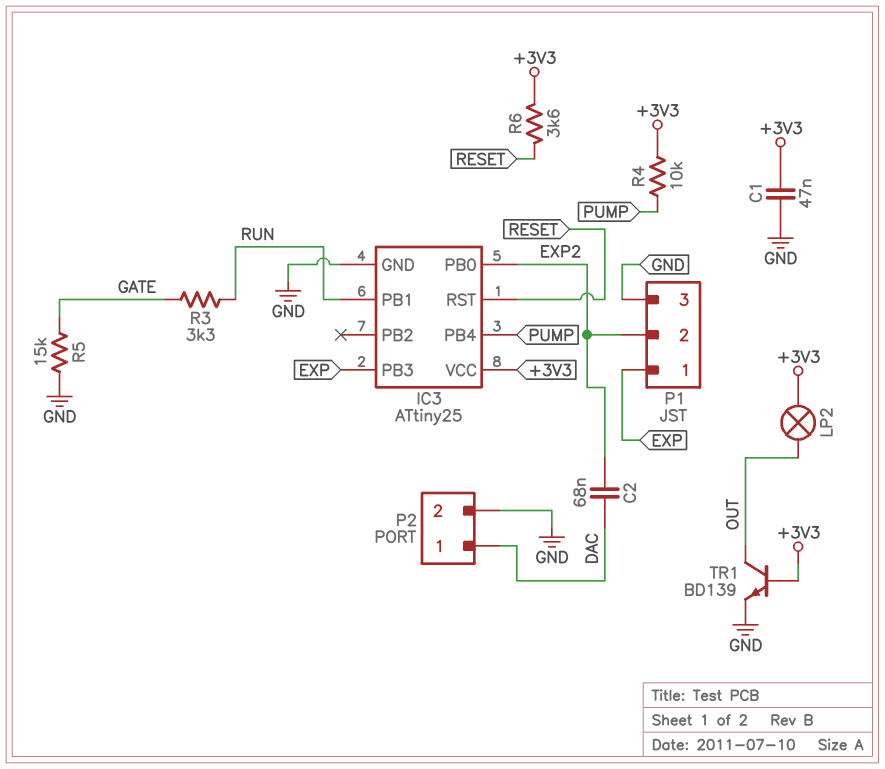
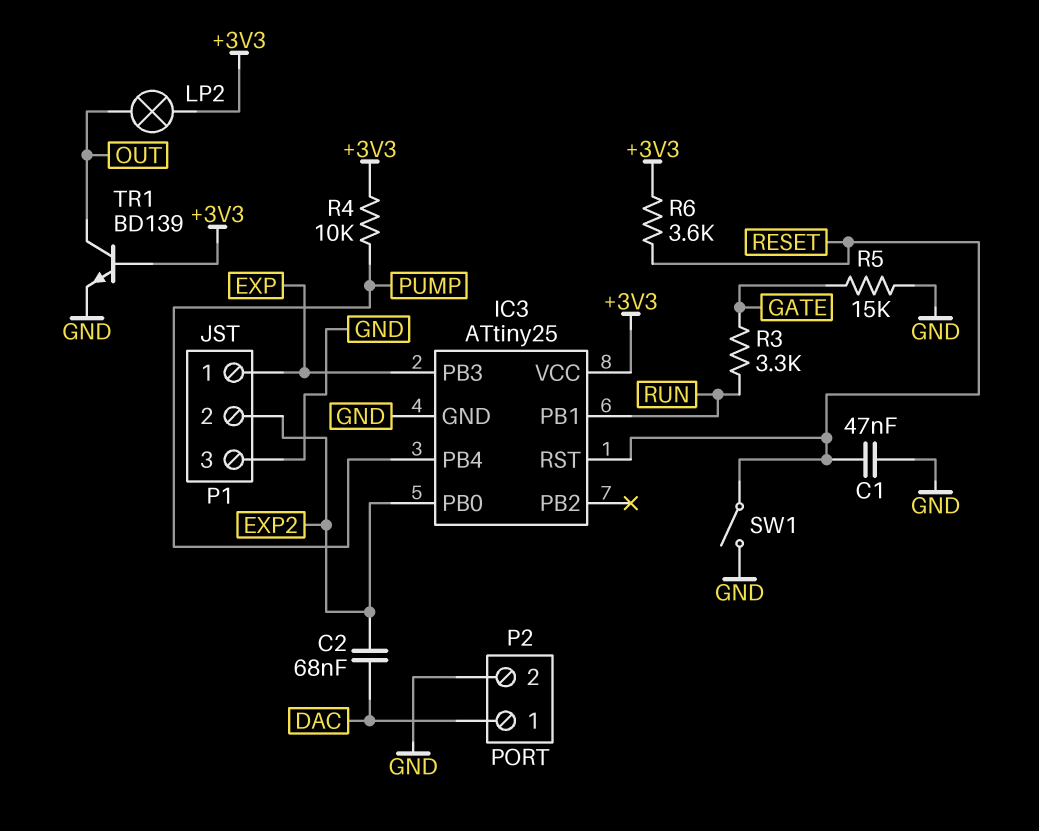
C1: 47nF (+3V3, GND) -> 47nF (GND, RESET)
SW1: none -> switch (GND, RESET)

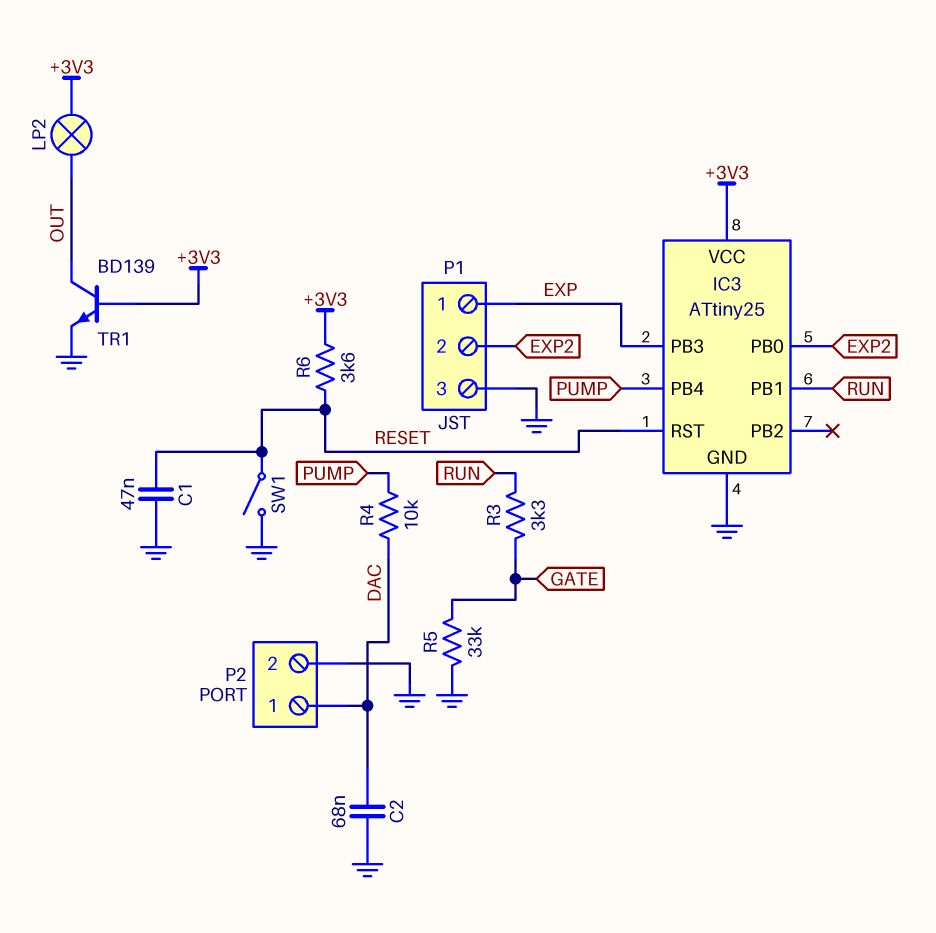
C2: 68nF (DAC, EXP2) -> 68nF (DAC, GND)
R4: 10k (+3V3, PUMP) -> 10k (DAC, PUMP)
R5: 15k (GATE, GND) -> 33k (GATE, GND)

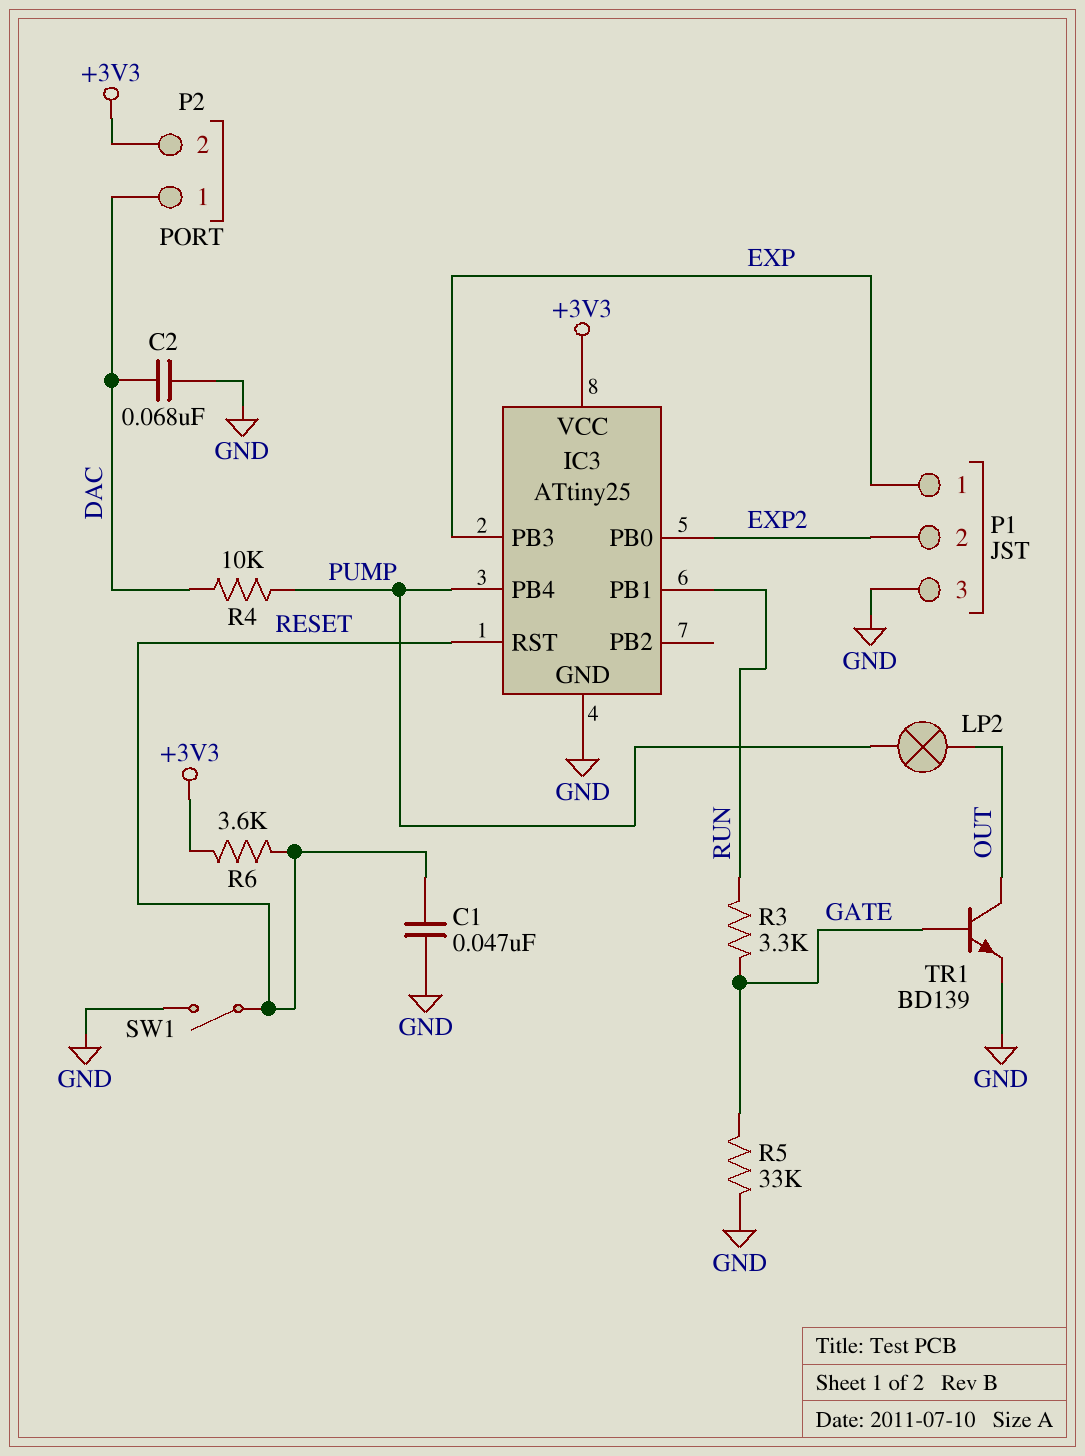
LP2: lamp (+3V3, OUT) -> lamp (OUT, PUMP)
P2 pin 2: GND -> +3V3
TR1: NPN BD139 (B +3V3, C OUT, E GND) -> NPN BD139 (B GATE, C OUT, E GND)

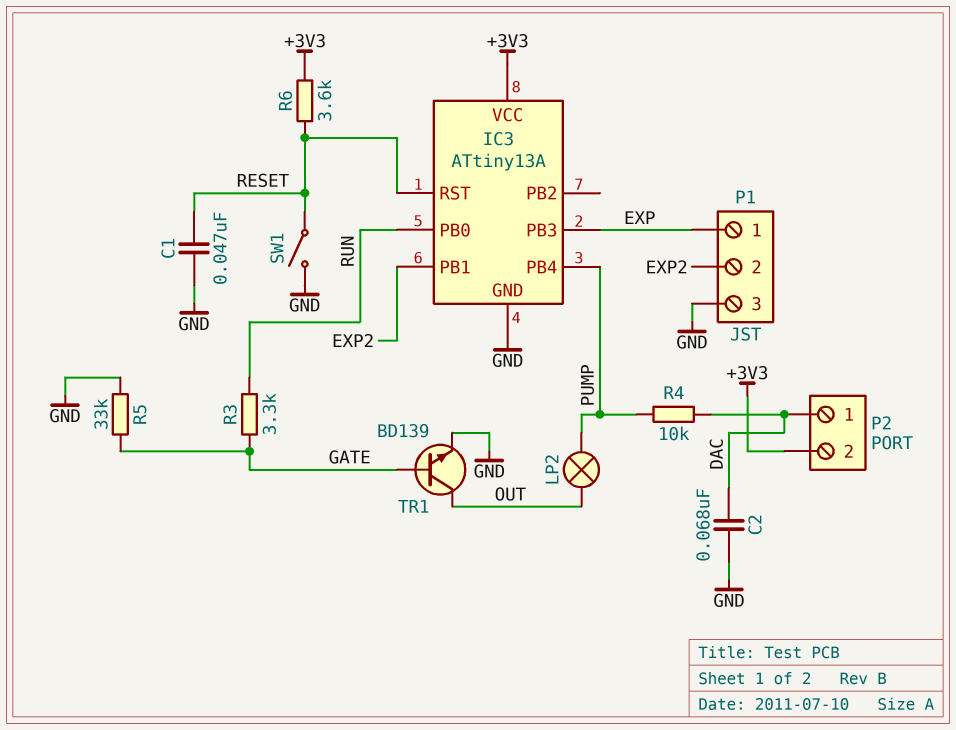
IC3: ATtiny25 -> ATtiny13A
IC3 pin PB0: EXP2 -> RUN
IC3 pin PB1: RUN -> EXP2

